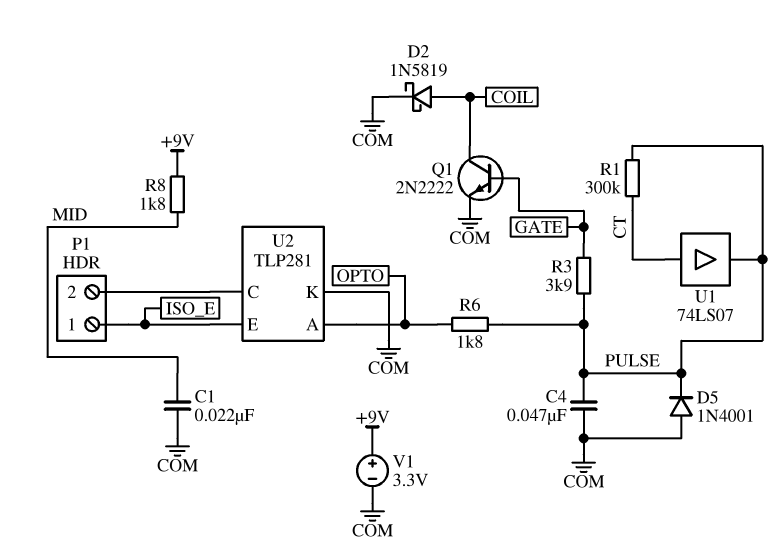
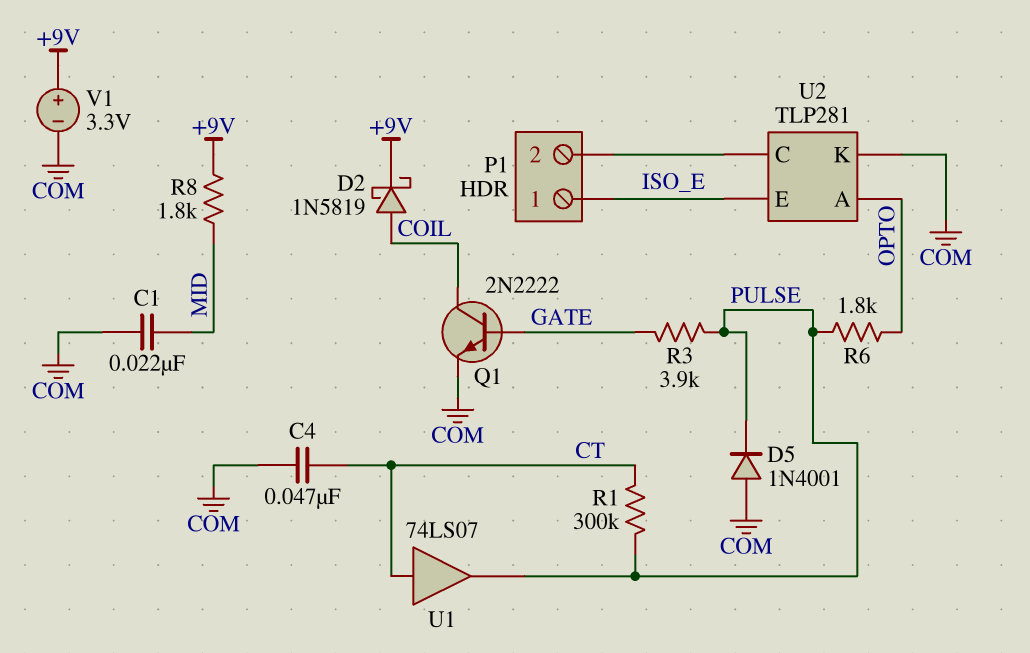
C4: 47nF (COM, PULSE) -> 47nF (COM, CT)
D2: schottky 1N5819 (A COIL, K COM) -> schottky 1N5819 (A COIL, K +9V)

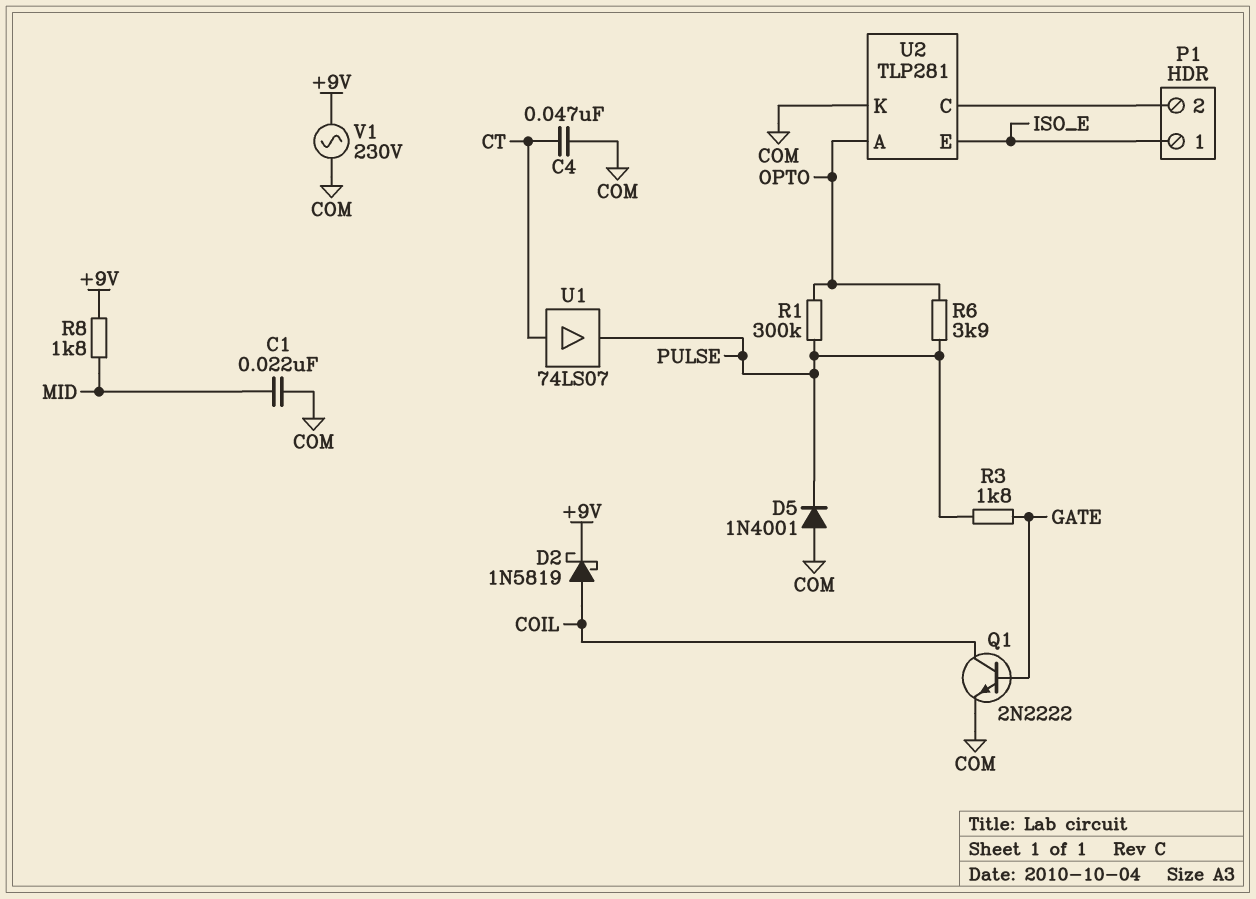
R1: 300k (CT, PULSE) -> 300k (OPTO, PULSE)
R3: 3.9k (GATE, PULSE) -> 1.8k (GATE, PULSE)
R6: 1.8k (OPTO, PULSE) -> 3.9k (OPTO, PULSE)
V1: 3.3V (plus +9V, minus COM) -> AC 230V (+9V, COM)

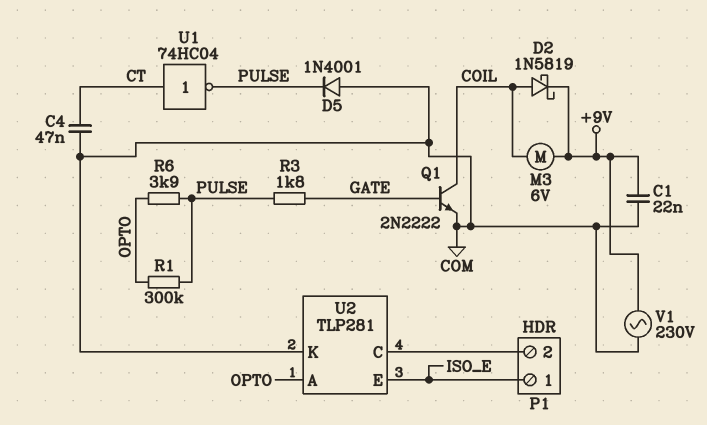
C1: 22nF (COM, MID) -> 22nF (+9V, COM)
M3: none -> motor 6V (+9V, COIL)
R8: 1.8k (+9V, MID) -> none
U1: buffer 74LS07 (in CT, out PULSE) -> NOT 74HC04 (in CT, out PULSE)

